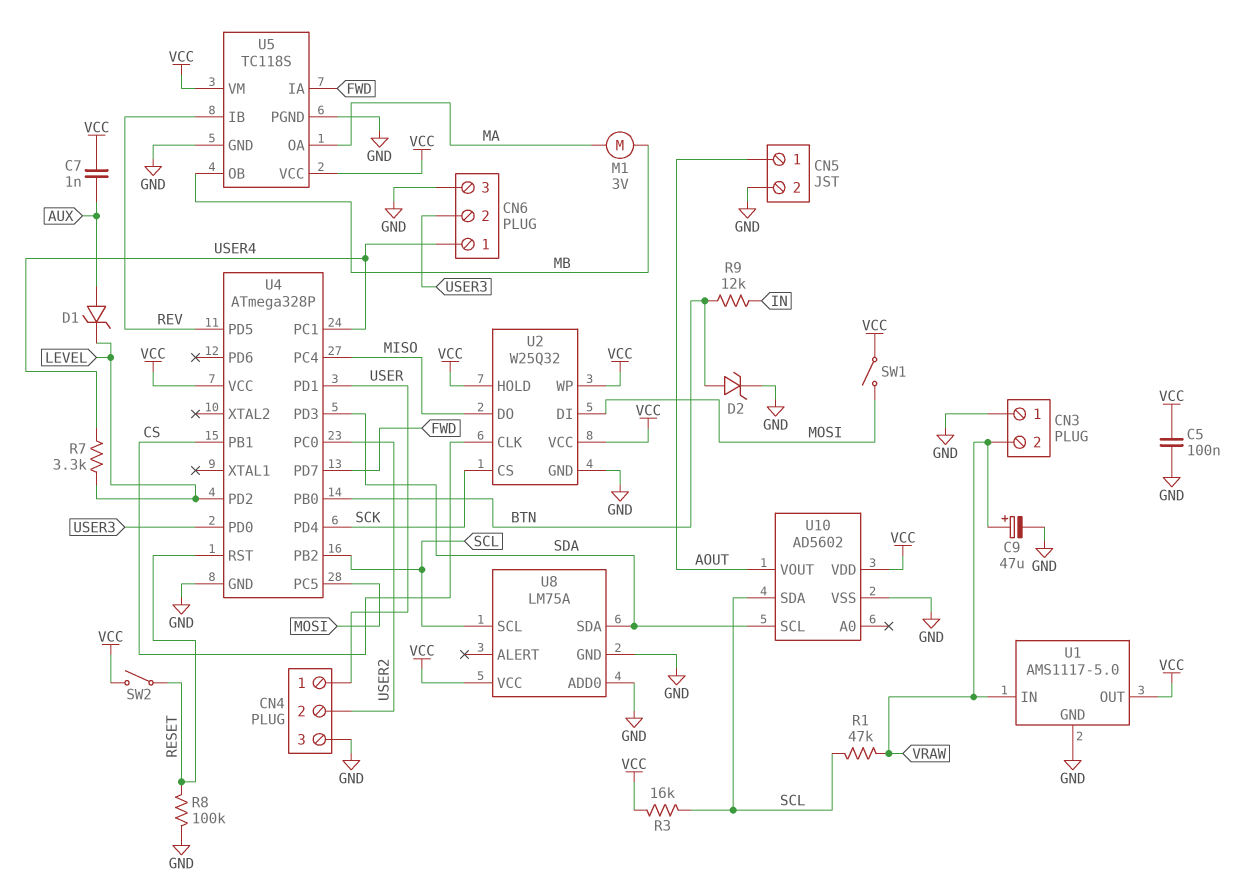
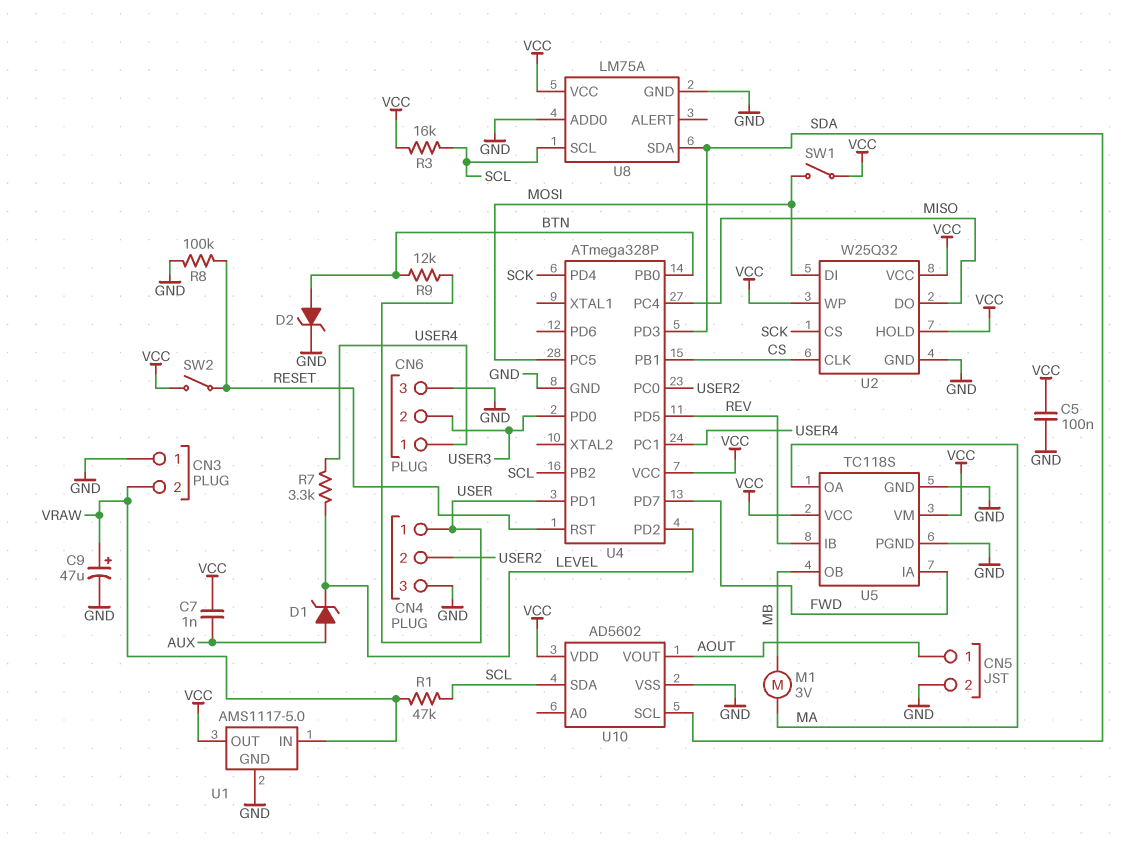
R9: 12k (BTN, IN) -> 12k (BTN, USER)

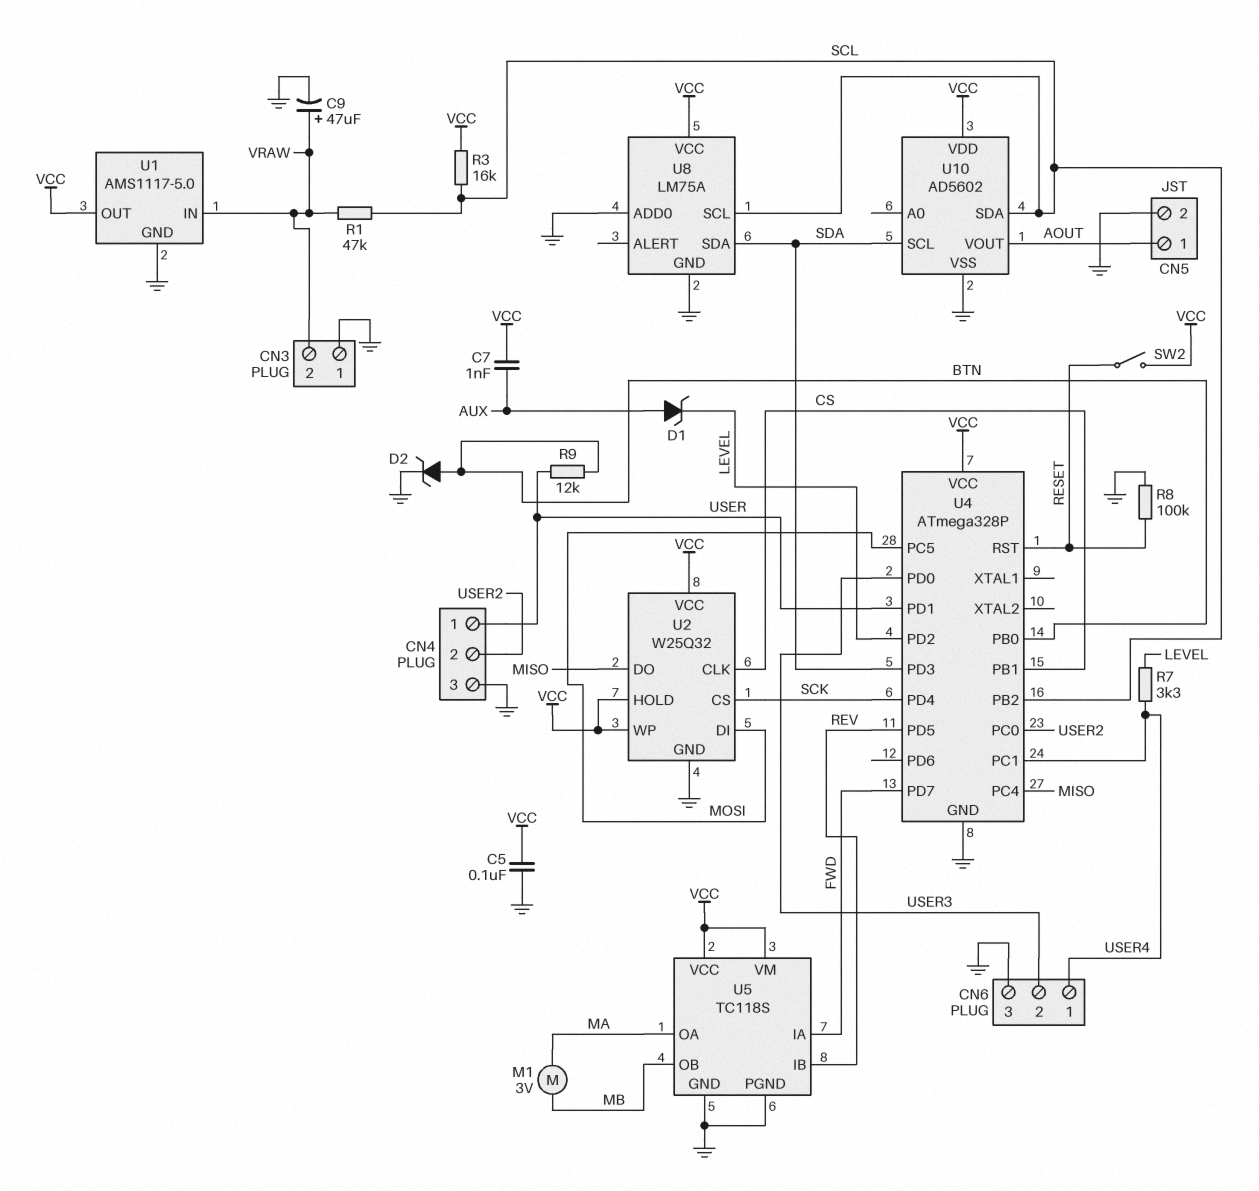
SW1: switch (MOSI, VCC) -> none

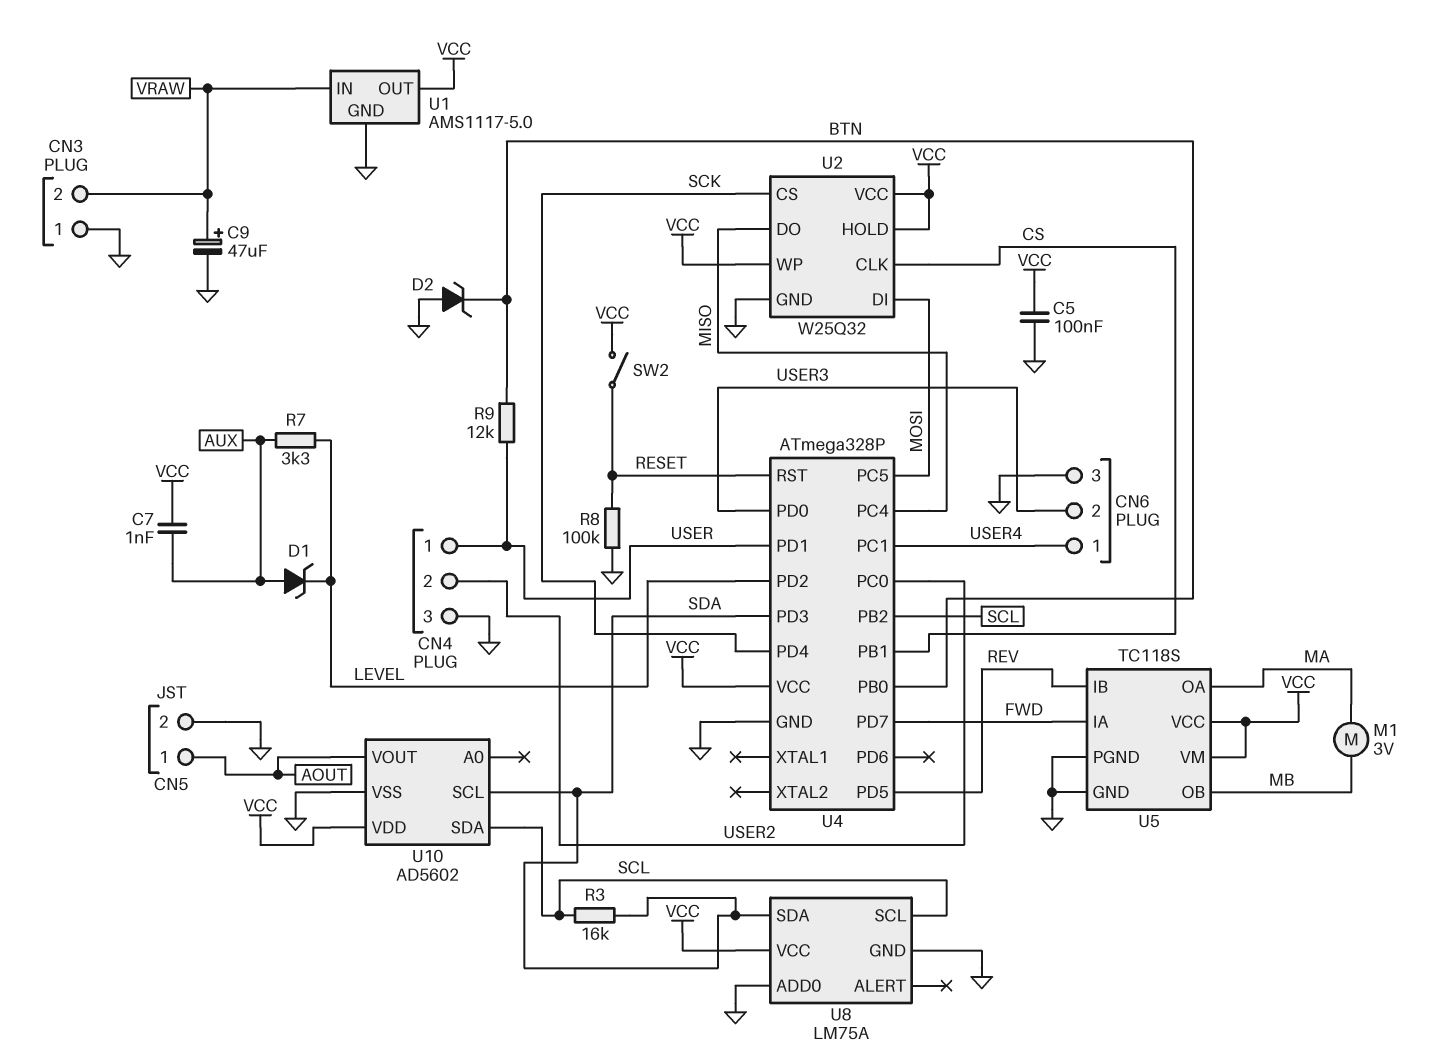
D2: zener (A BTN, K GND) -> zener (A GND, K BTN)
R1: 47k (SCL, VRAW) -> none
R3: 16k (SCL, VCC) -> 16k (SCL, SDA)
R7: 3.3k (LEVEL, USER4) -> 3.3k (AUX, LEVEL)

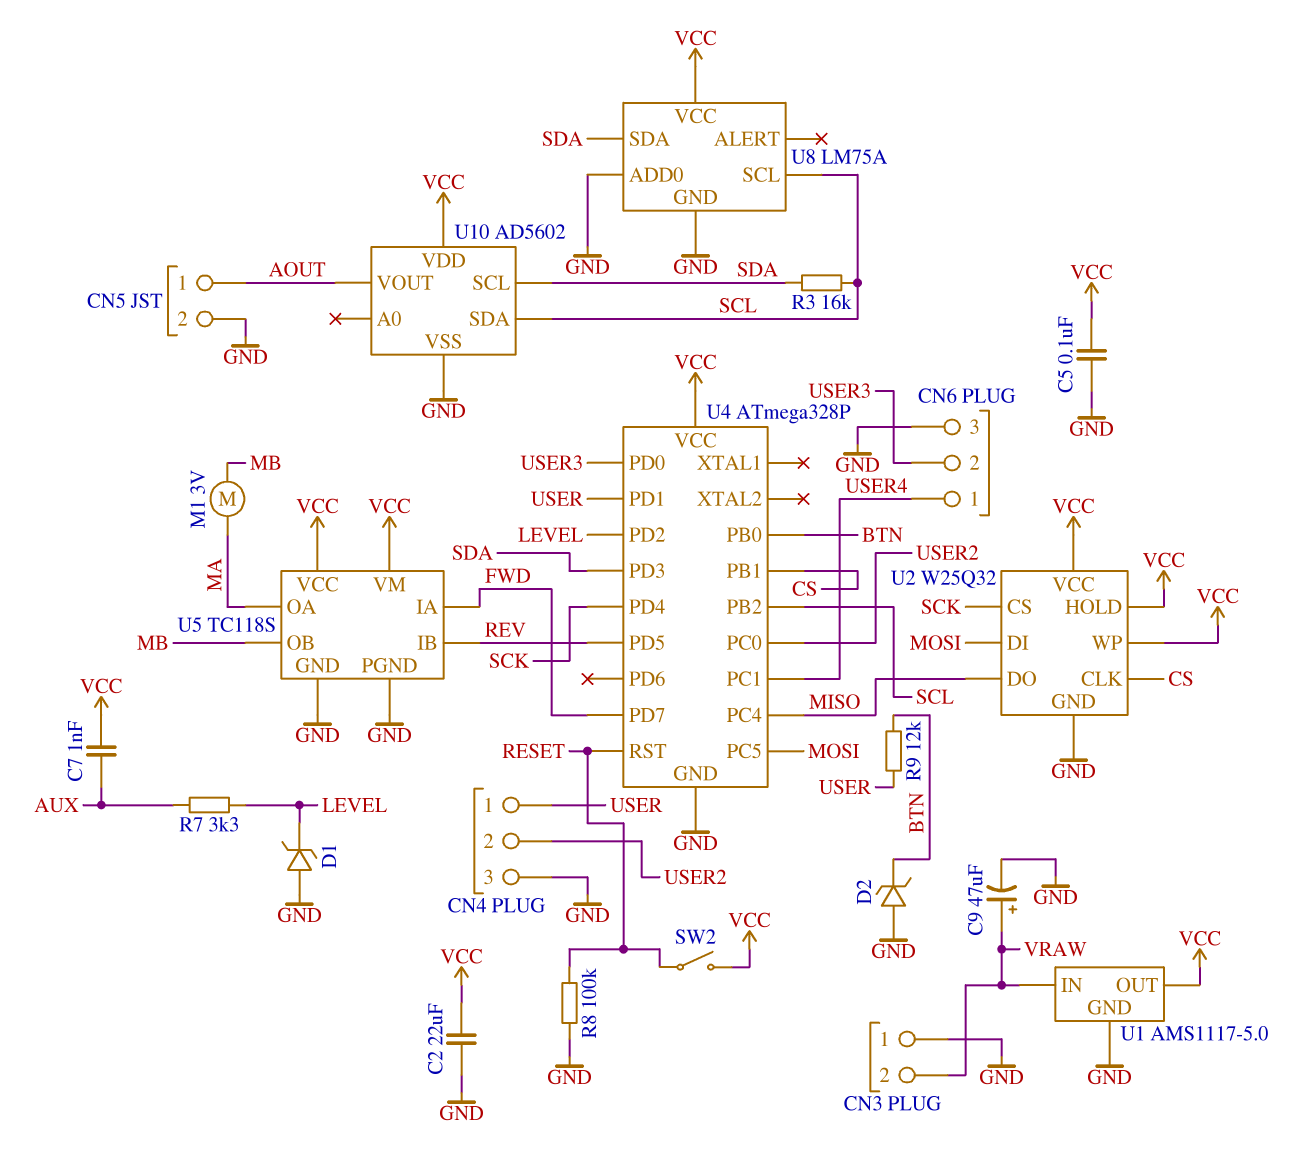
C2: none -> 22uF (GND, VCC)
D1: zener (A AUX, K LEVEL) -> zener (A GND, K LEVEL)

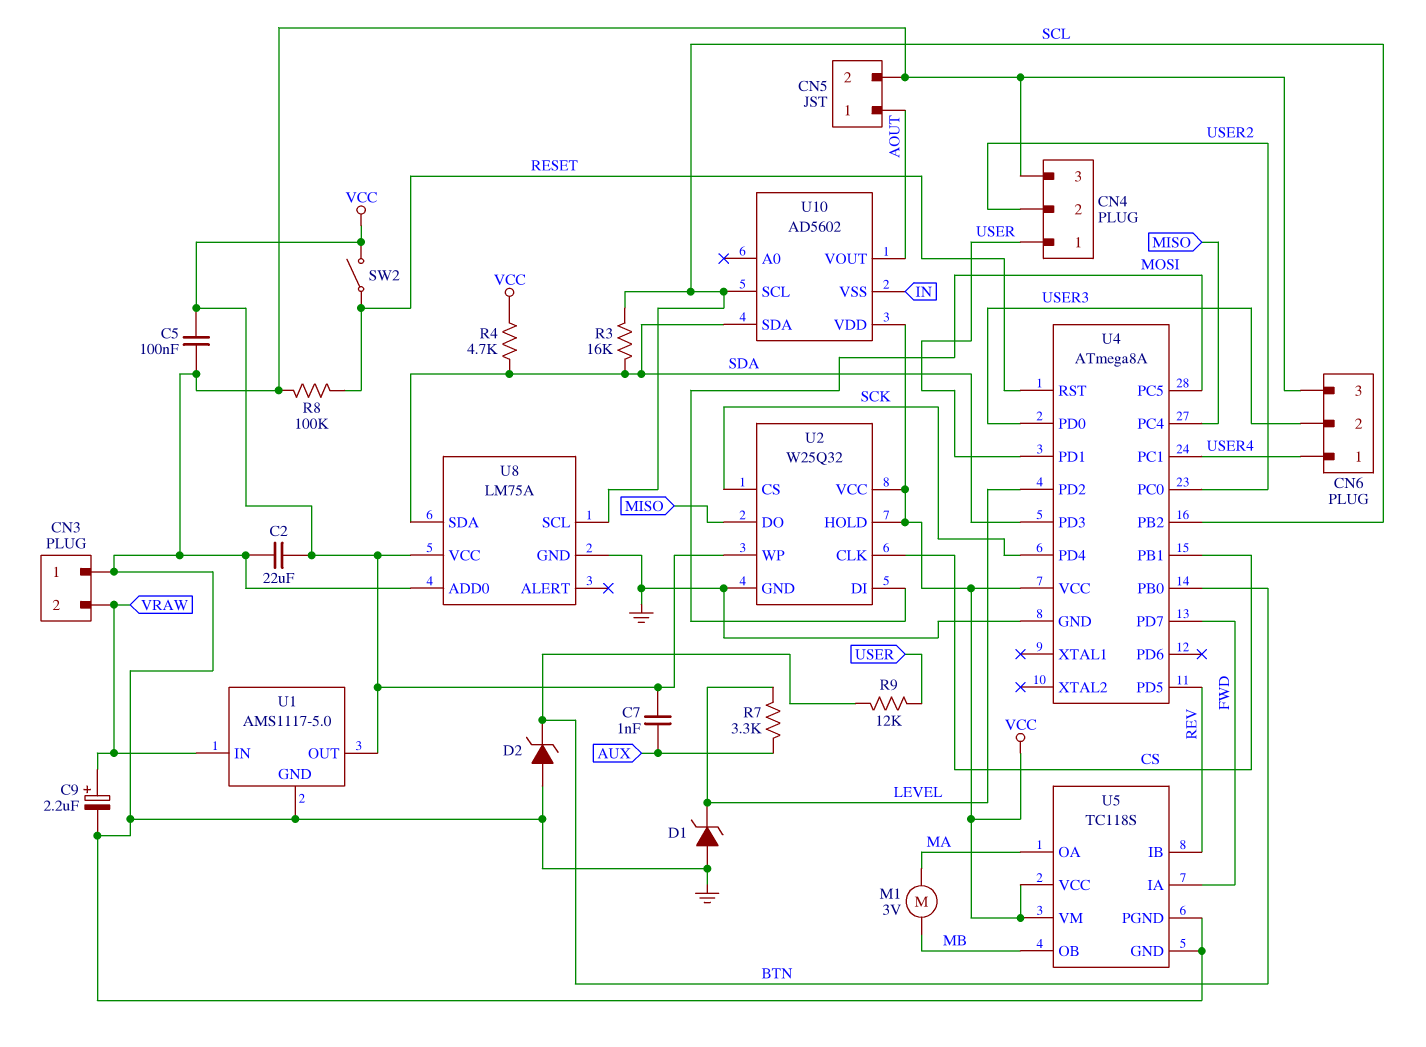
C9: 47uF (plus VRAW, minus GND) -> 2.2uF (plus VRAW, minus GND)
R4: none -> 4.7k (SDA, VCC)
U4: ATmega328P -> ATmega8A
U10 pin SCL: SDA -> SCL
U10 pin SDA: SCL -> SDA
U10 pin VSS: GND -> IN

